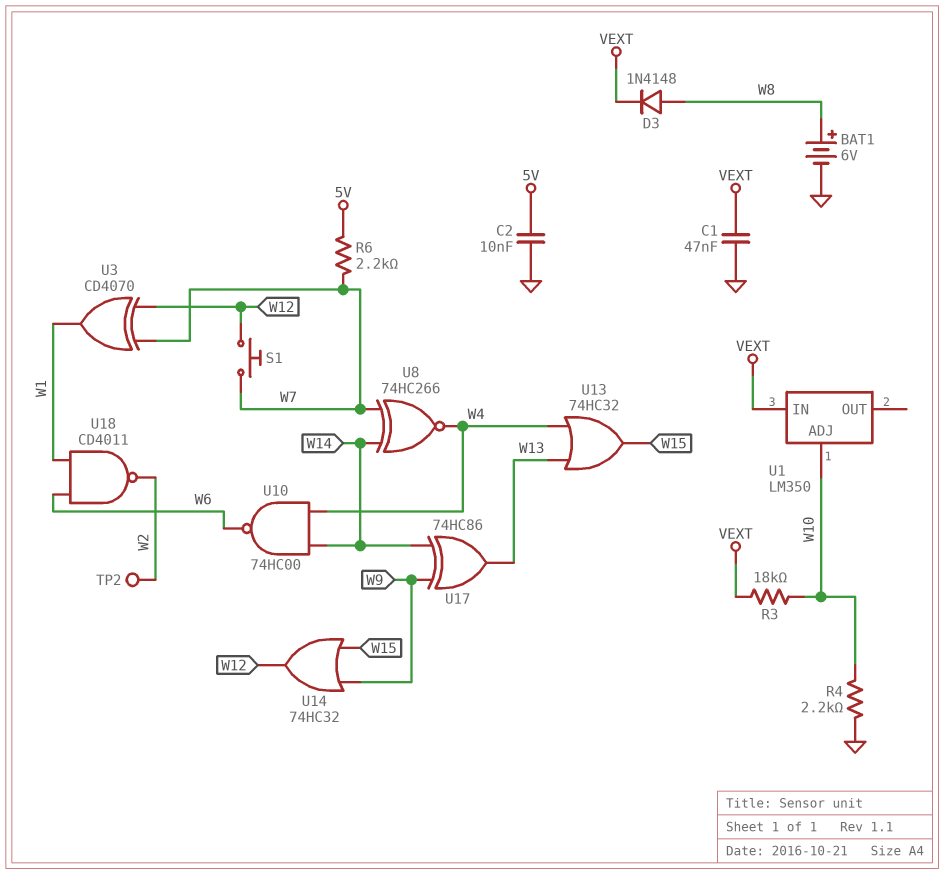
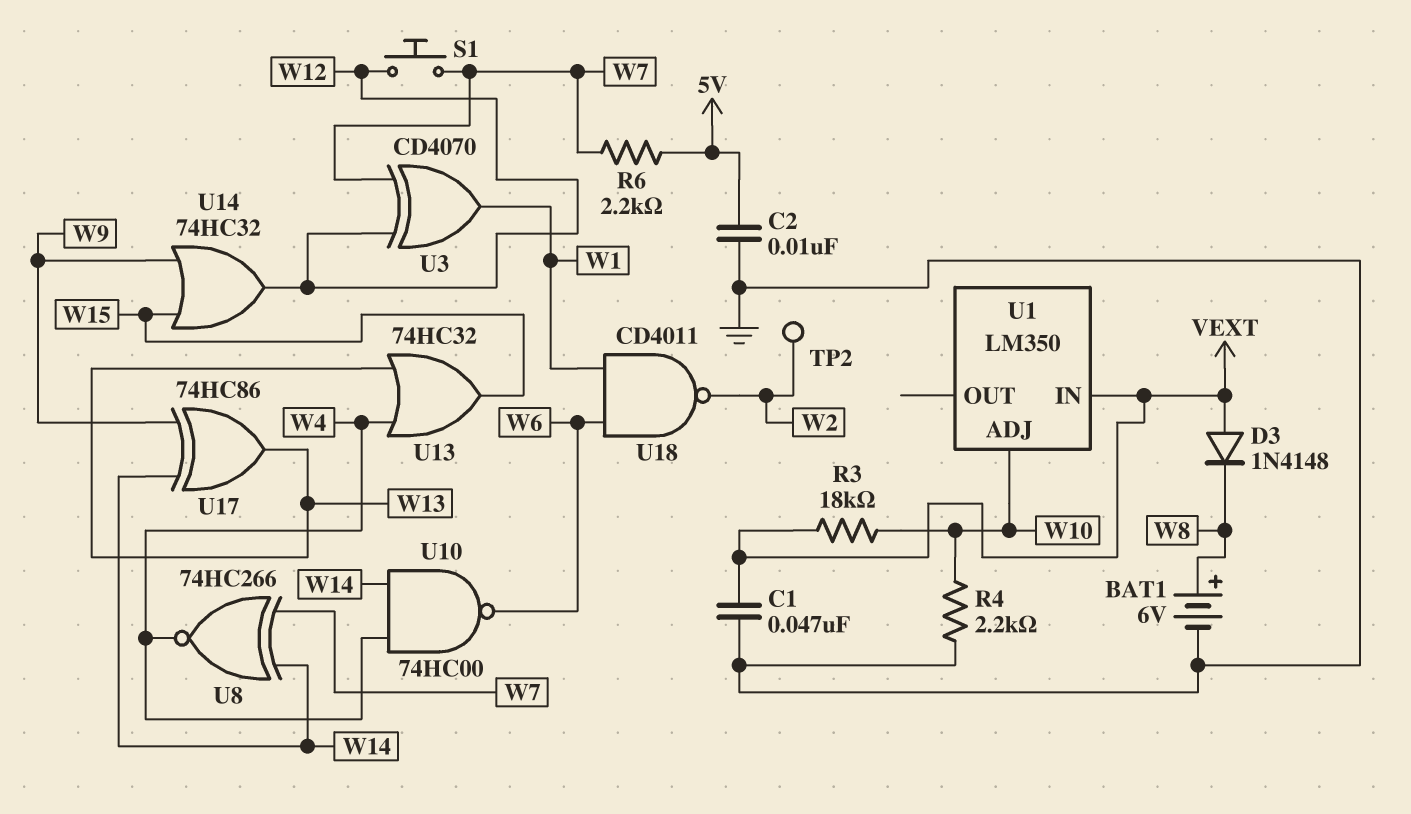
D3: diode 1N4148 (A W8, K VEXT) -> diode 1N4148 (A VEXT, K W8)

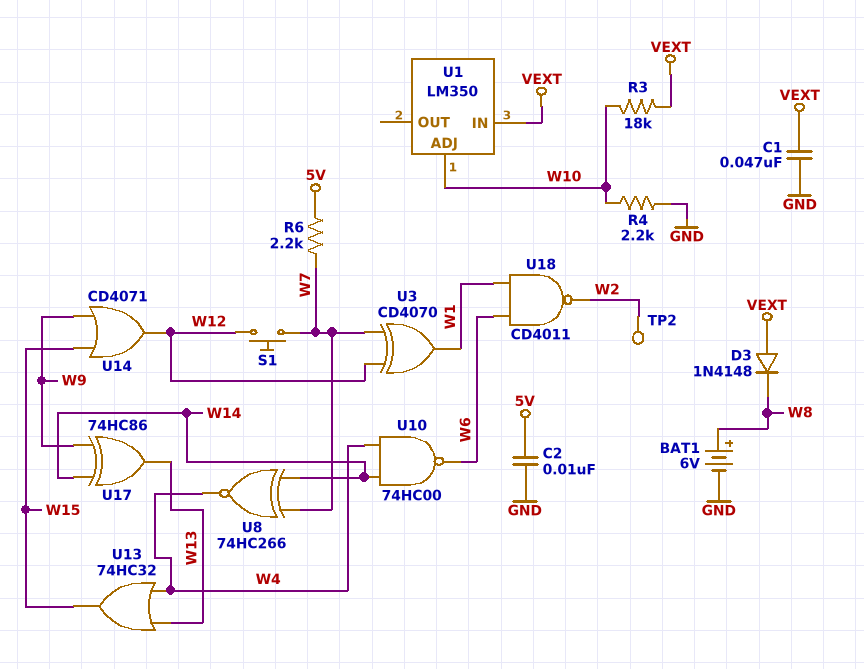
U14: OR 74HC32 (in W9, in W15, out W12) -> OR CD4071 (in W9, in W15, out W12)

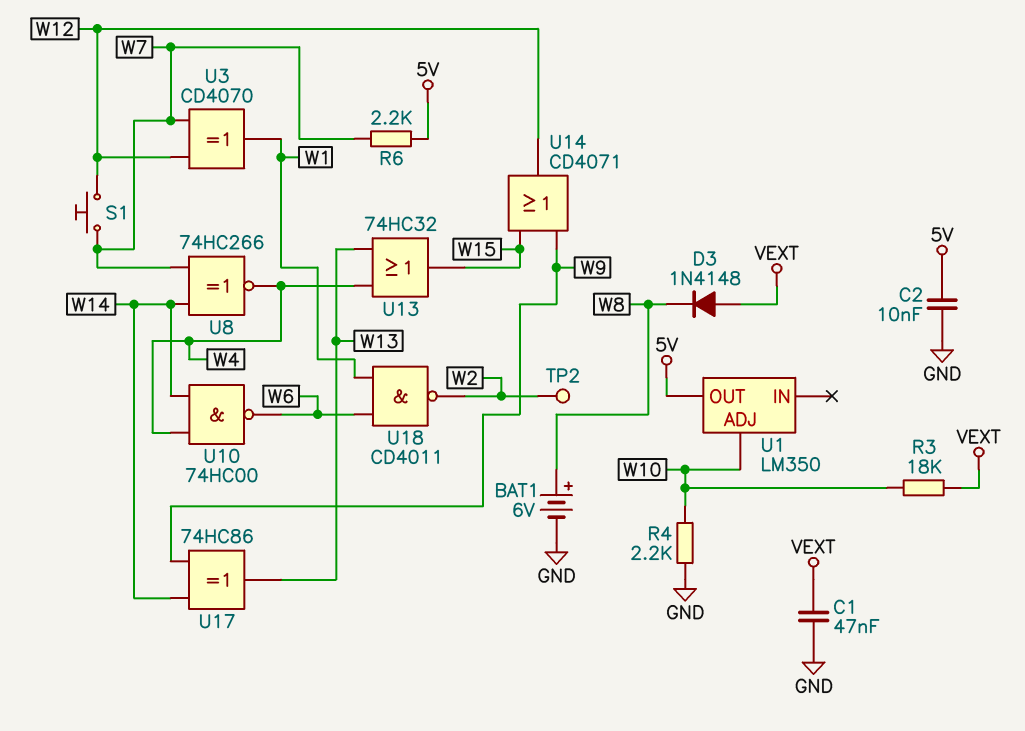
U1 pin IN: VEXT -> none
U1 pin OUT: none -> 5V

